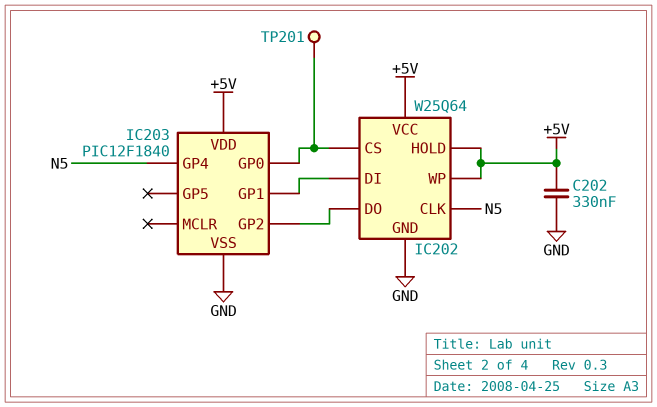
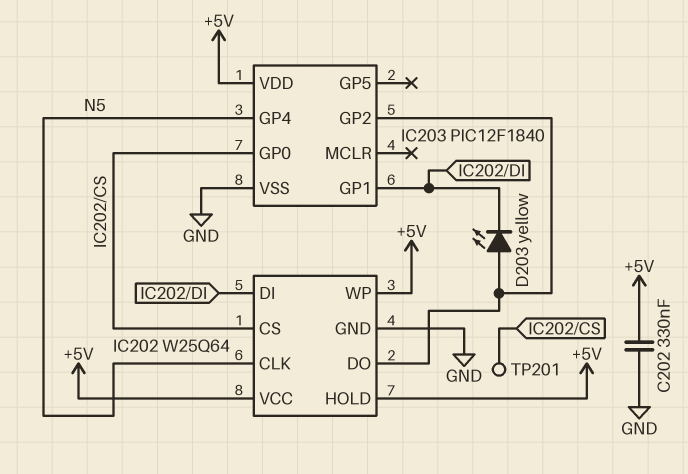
D203: none -> LED yellow (A IC202/DO, K IC202/DI)

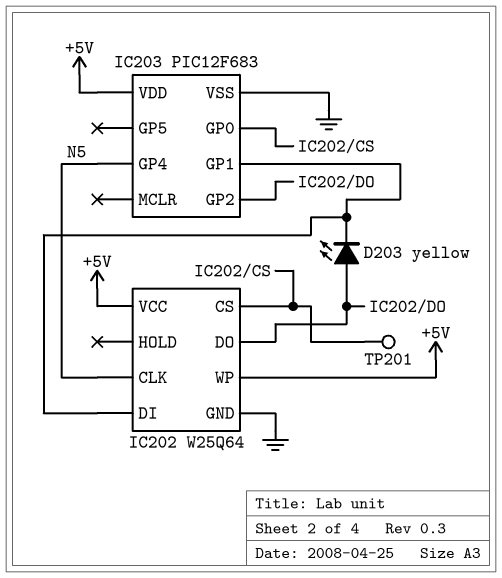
C202: 330nF (+5V, GND) -> none
IC202 pin HOLD: +5V -> none
IC203: PIC12F1840 -> PIC12F683

